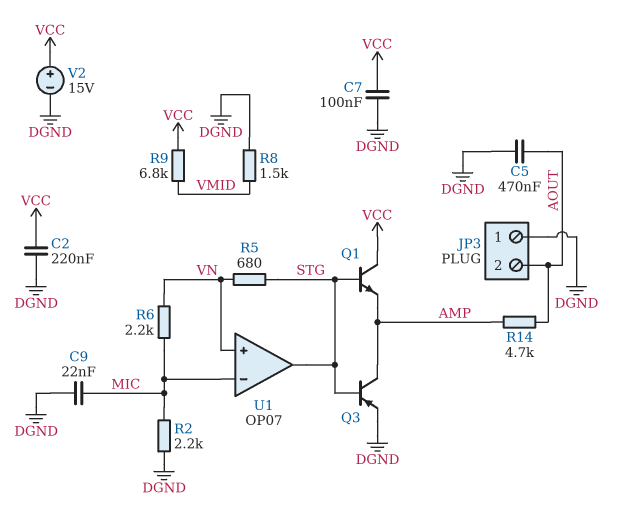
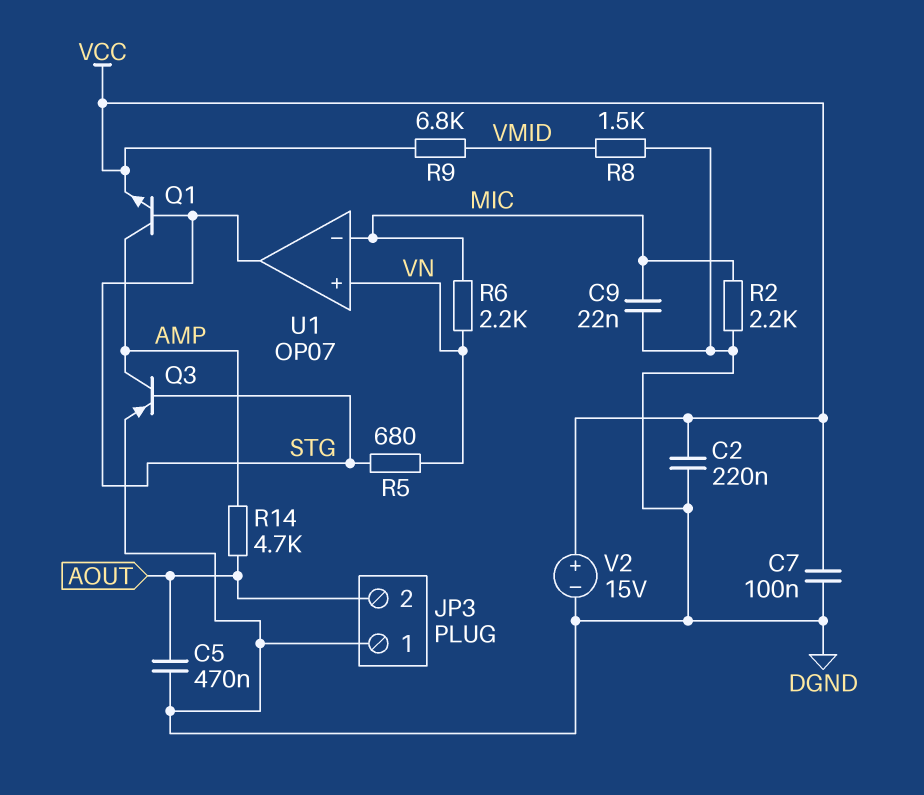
Q1: NPN (B STG, C VCC, E AMP) -> NPN (B STG, C AMP, E VCC)

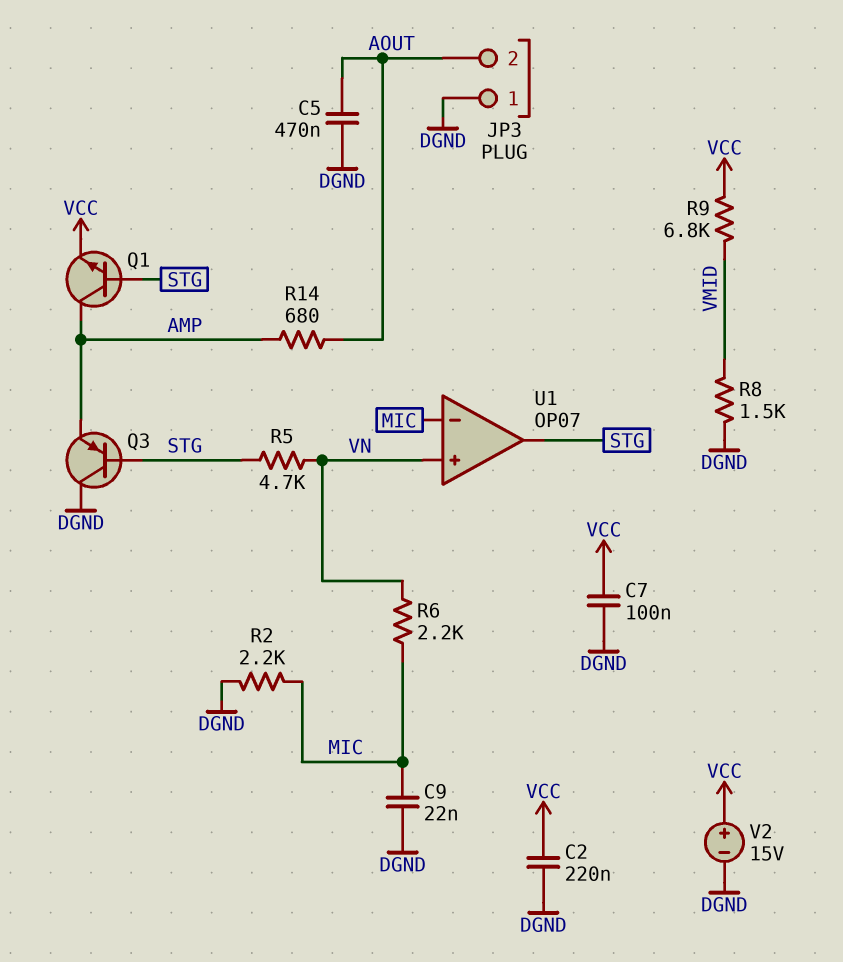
Q3: PNP (B STG, C AMP, E DGND) -> PNP (B STG, C DGND, E AMP)
R5: 680 (STG, VN) -> 4.7k (STG, VN)
R14: 4.7k (AMP, AOUT) -> 680 (AMP, AOUT)

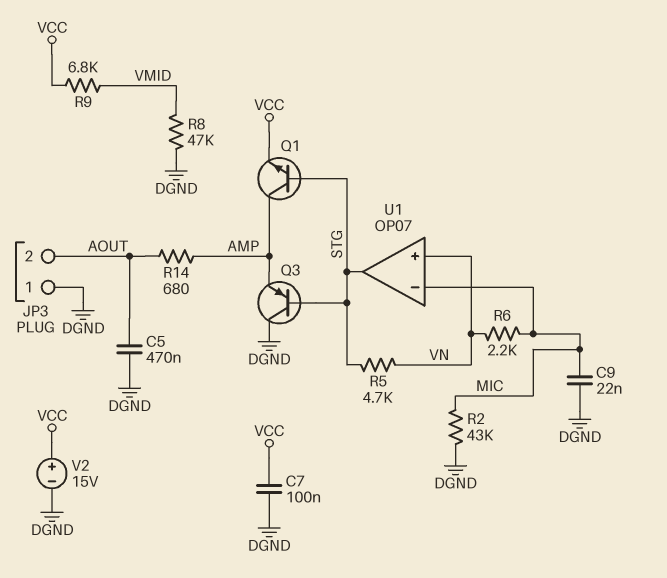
C2: 220nF (DGND, VCC) -> none
R2: 2.2k (DGND, MIC) -> 43k (DGND, MIC)
R8: 1.5k (DGND, VMID) -> 47k (DGND, VMID)

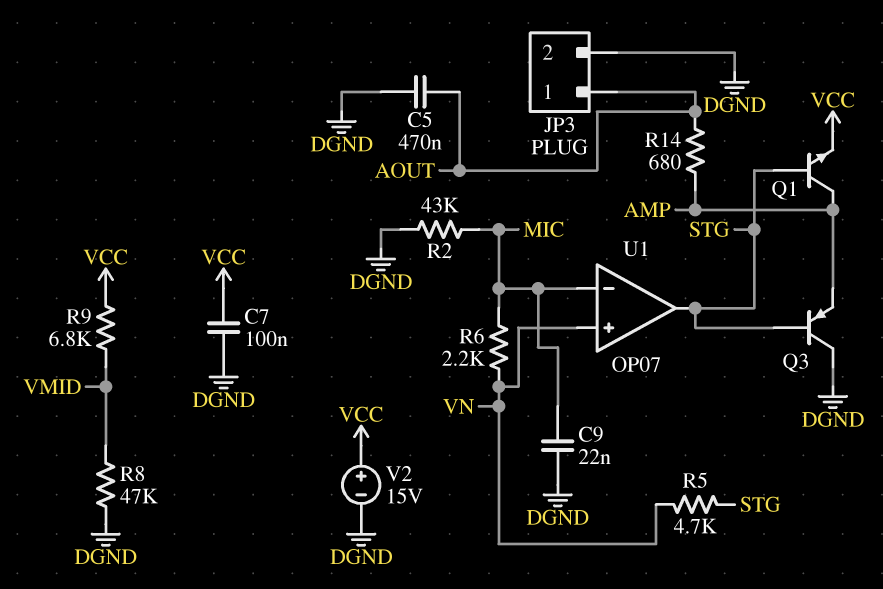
JP3 pin 1: DGND -> AOUT
JP3 pin 2: AOUT -> DGND

